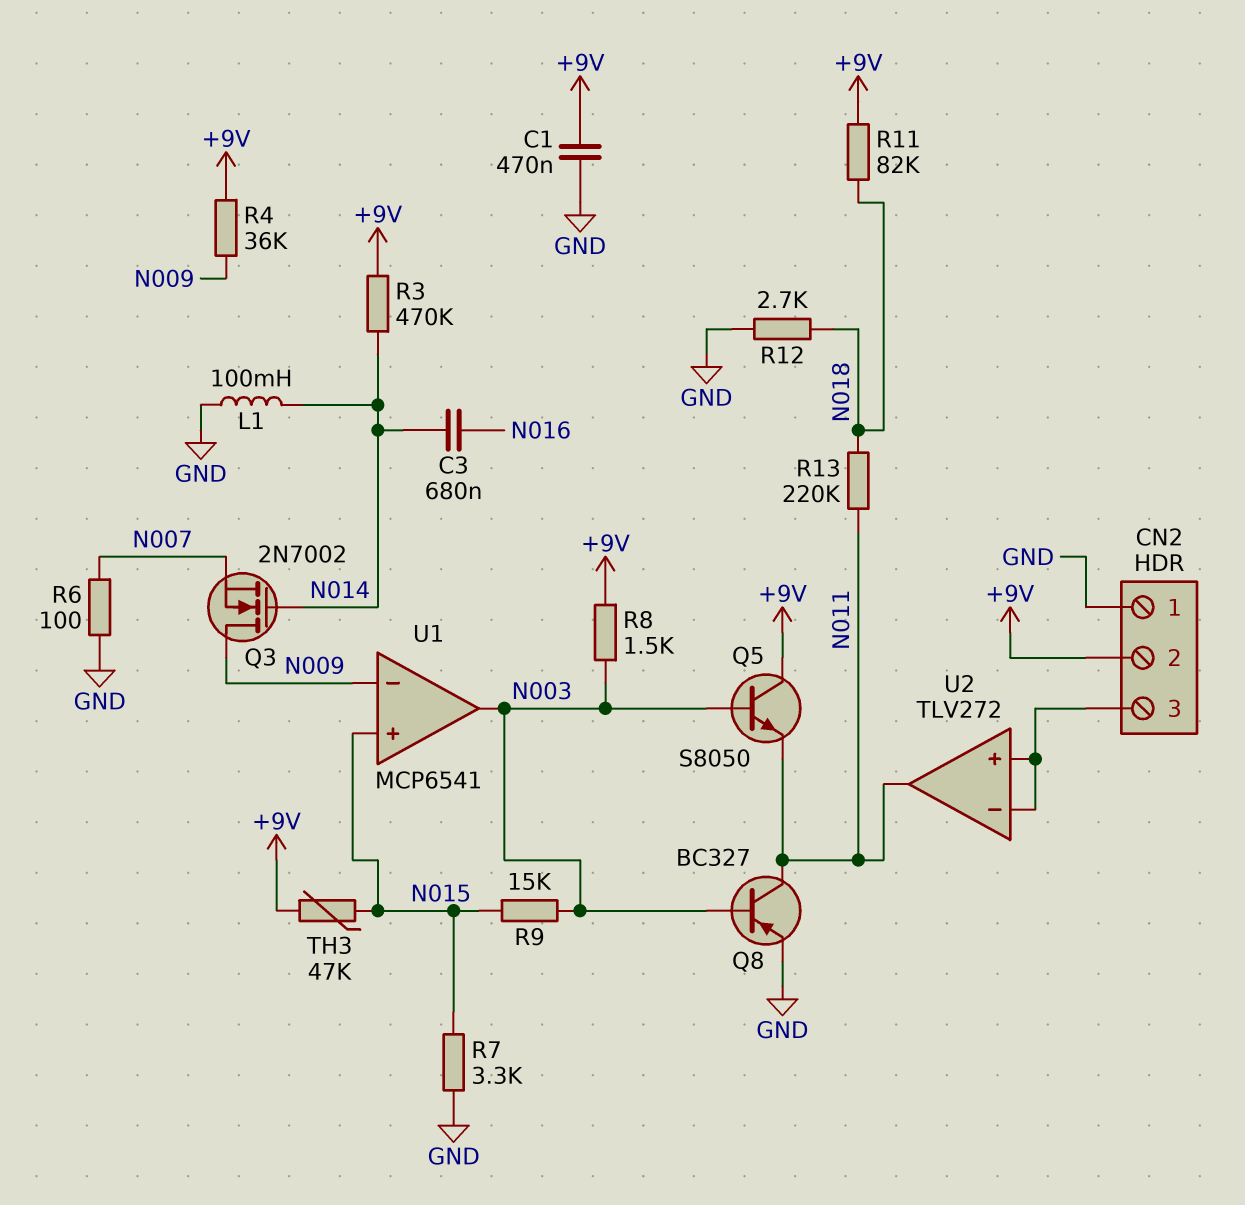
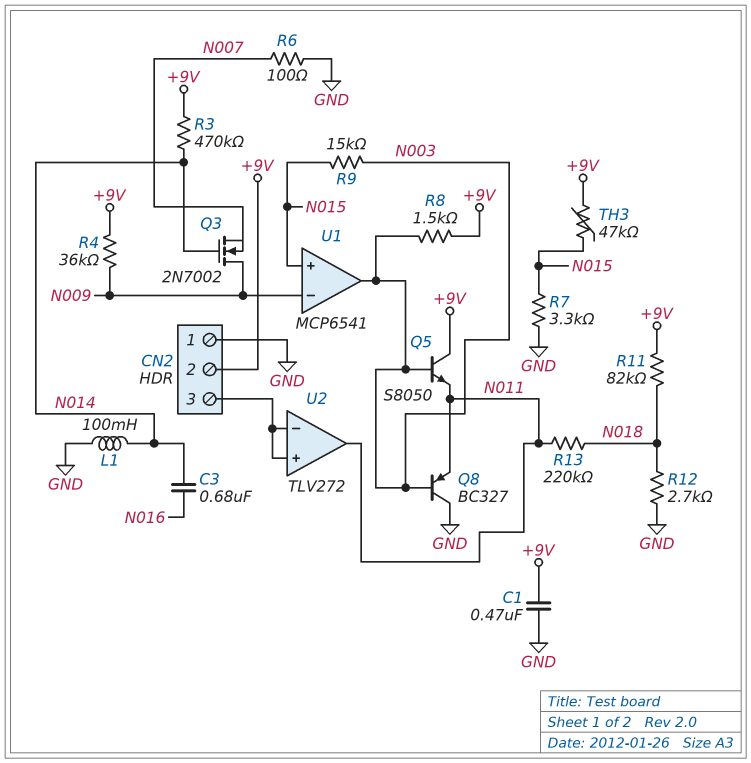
Q8: PNP BC327 (B N003, C N011, E GND) -> PNP BC327 (B N003, C GND, E N011)

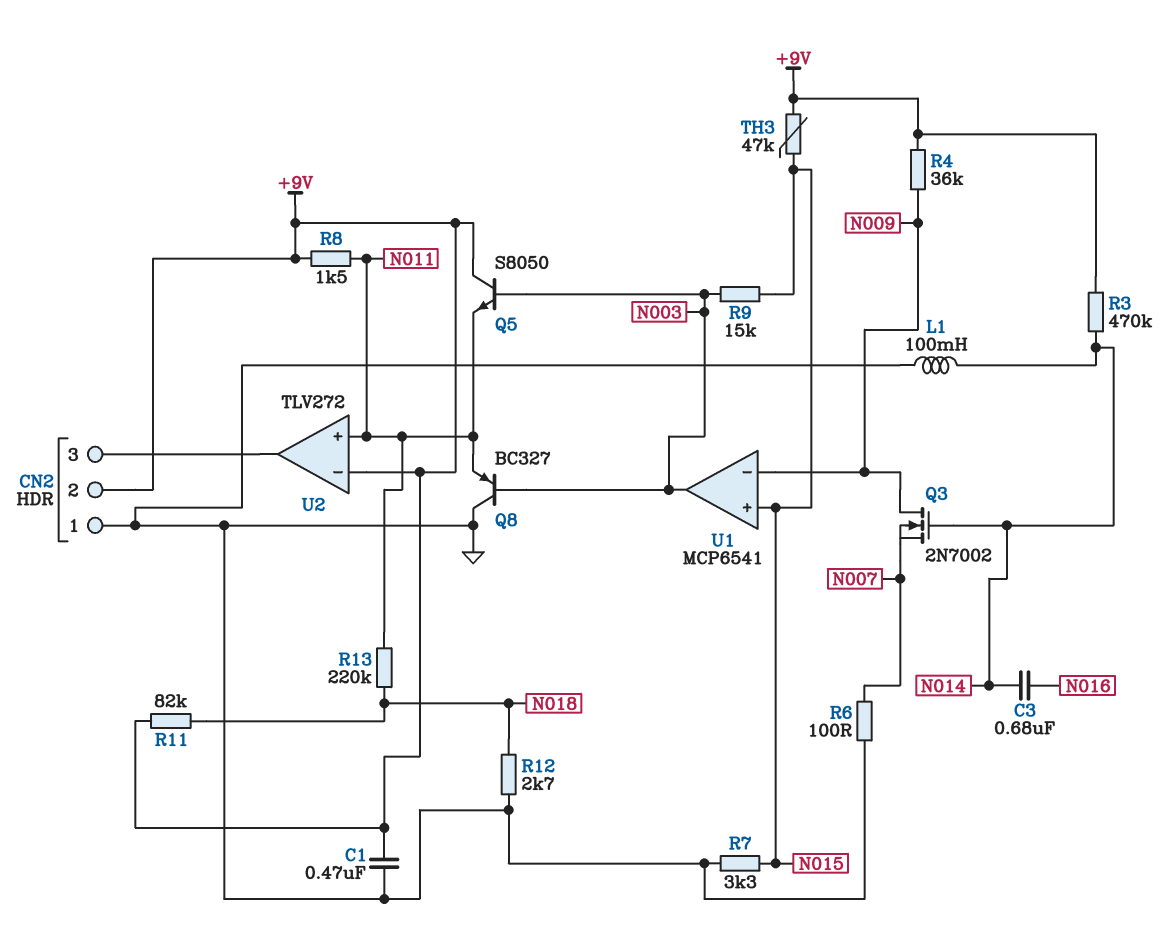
R8: 1.5k (+9V, N003) -> 1.5k (+9V, N011)
U2 pin in+: CN2/3 -> N011
U2 pin in-: CN2/3 -> +9V
U2 pin out: N011 -> CN2/3

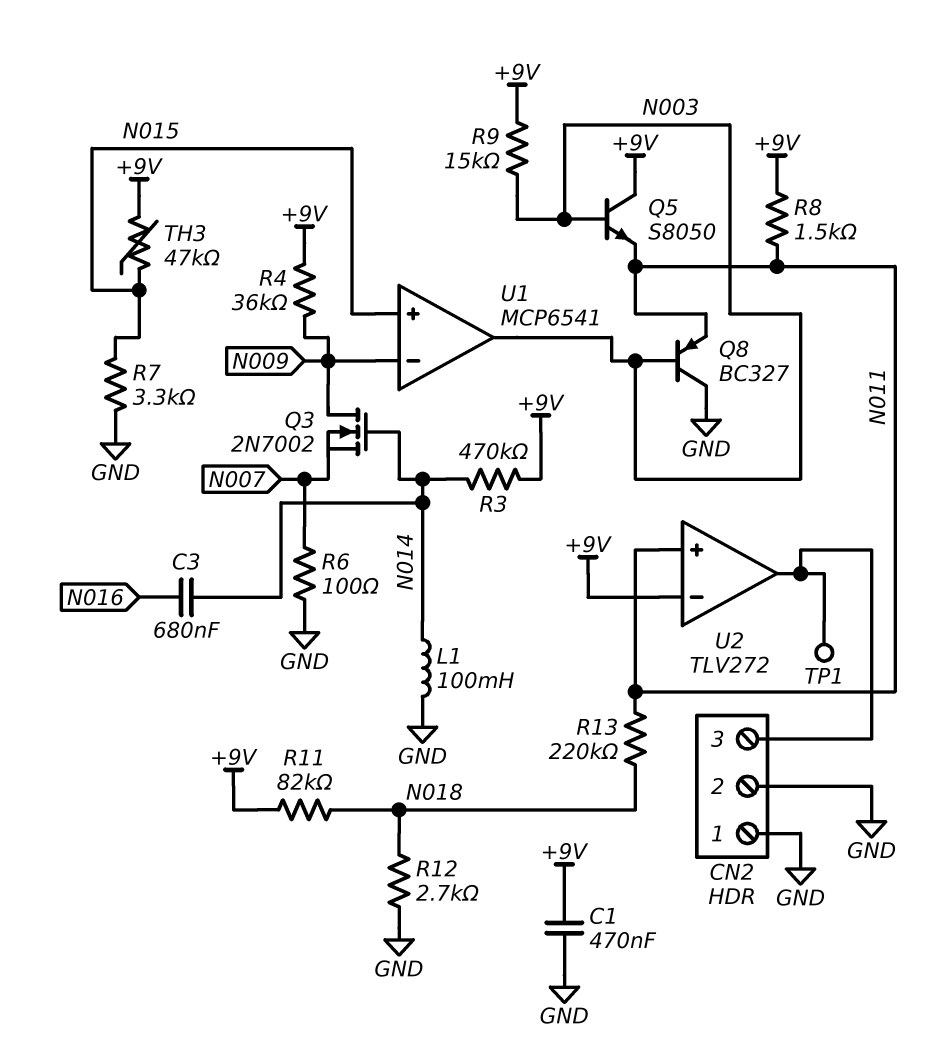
CN2 pin 2: +9V -> GND
R9: 15k (N003, N015) -> 15k (+9V, N003)
TP1: none -> test point (CN2/3)

